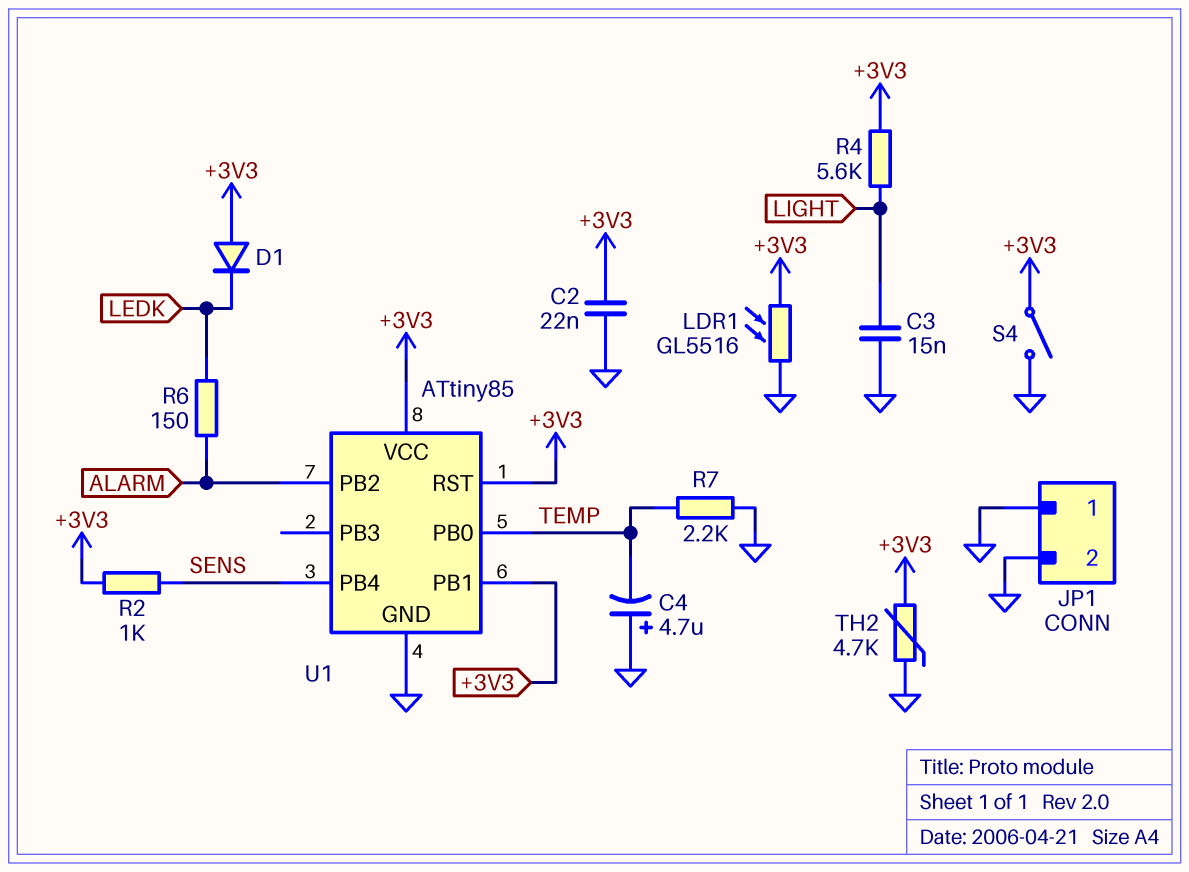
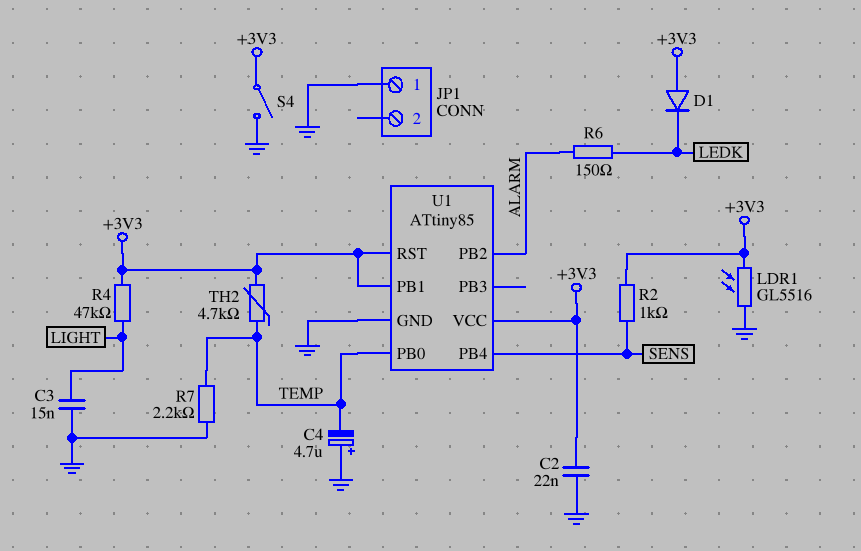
JP1 pin 2: GND -> none
R4: 5.6k (+3V3, LIGHT) -> 47k (+3V3, LIGHT)
TH2: 4.7k (+3V3, GND) -> 4.7k (+3V3, TEMP)

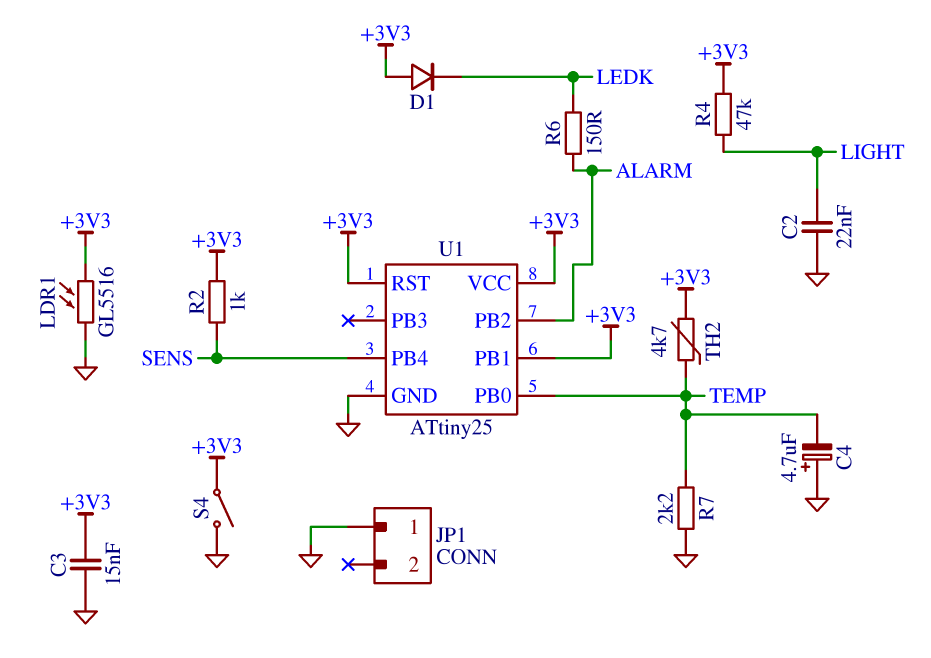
C2: 22nF (+3V3, GND) -> 22nF (GND, LIGHT)
C3: 15nF (GND, LIGHT) -> 15nF (+3V3, GND)
U1: ATtiny85 -> ATtiny25

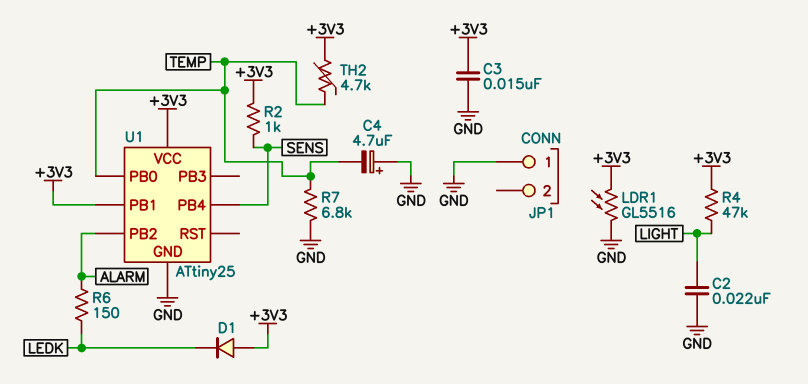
R7: 2.2k (GND, TEMP) -> 6.8k (GND, TEMP)
S4: switch (+3V3, GND) -> none
U1 pin RST: +3V3 -> none

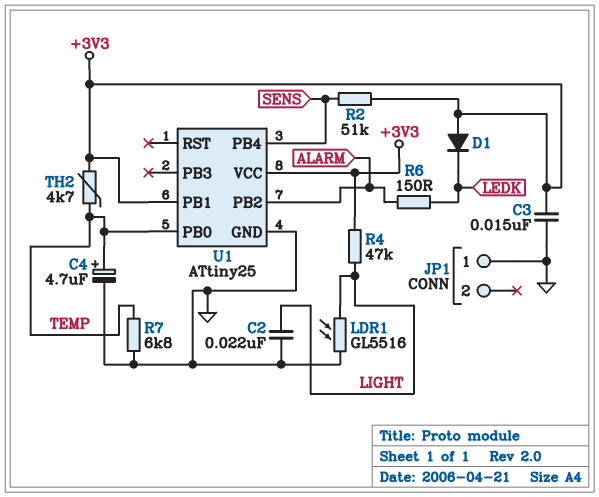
C4: 4.7uF (plus GND, minus TEMP) -> 4.7uF (plus TEMP, minus GND)
LDR1: GL5516 (+3V3, GND) -> GL5516 (GND, LIGHT)
R2: 1k (+3V3, SENS) -> 51k (+3V3, SENS)

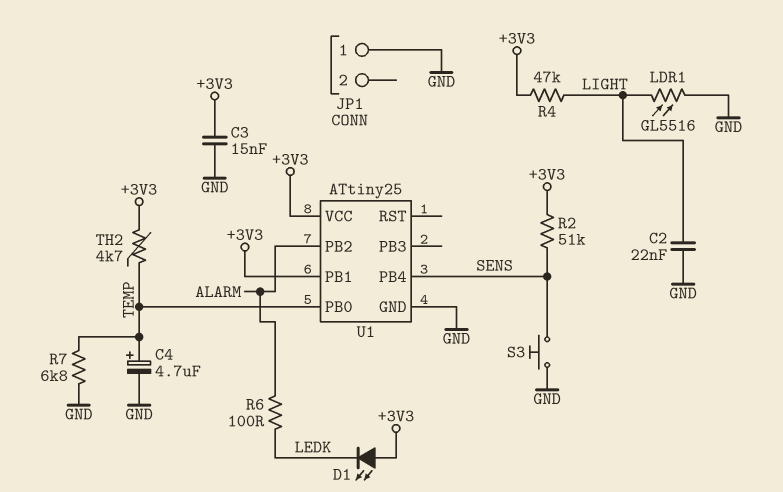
D1: diode (A +3V3, K LEDK) -> LED (A +3V3, K LEDK)
R6: 150 (ALARM, LEDK) -> 100 (ALARM, LEDK)
S3: none -> button (GND, SENS)

